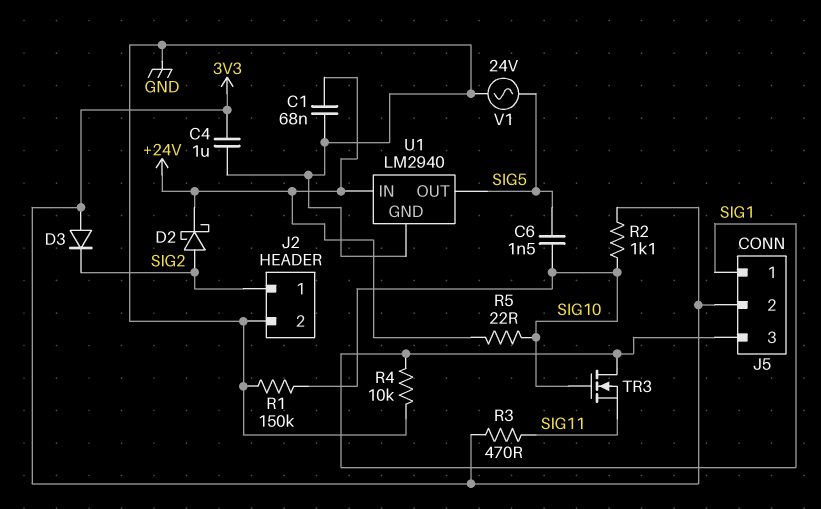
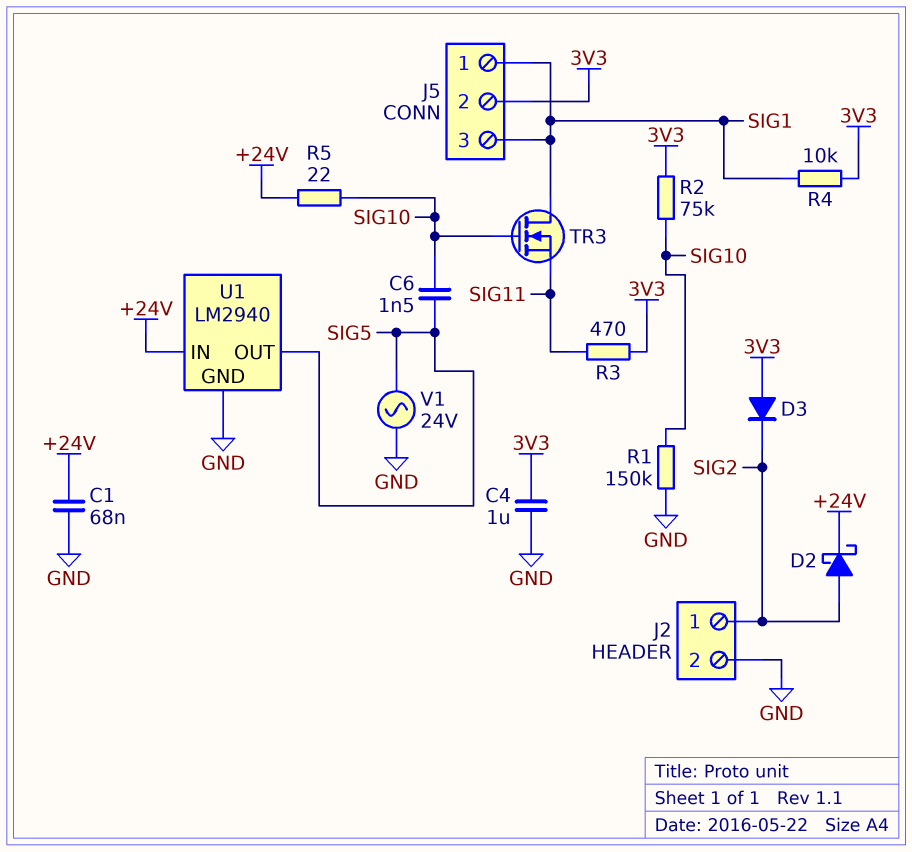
R2: 1.1k (3V3, SIG10) -> 75k (3V3, SIG10)
R4: 10k (GND, SIG1) -> 10k (3V3, SIG1)

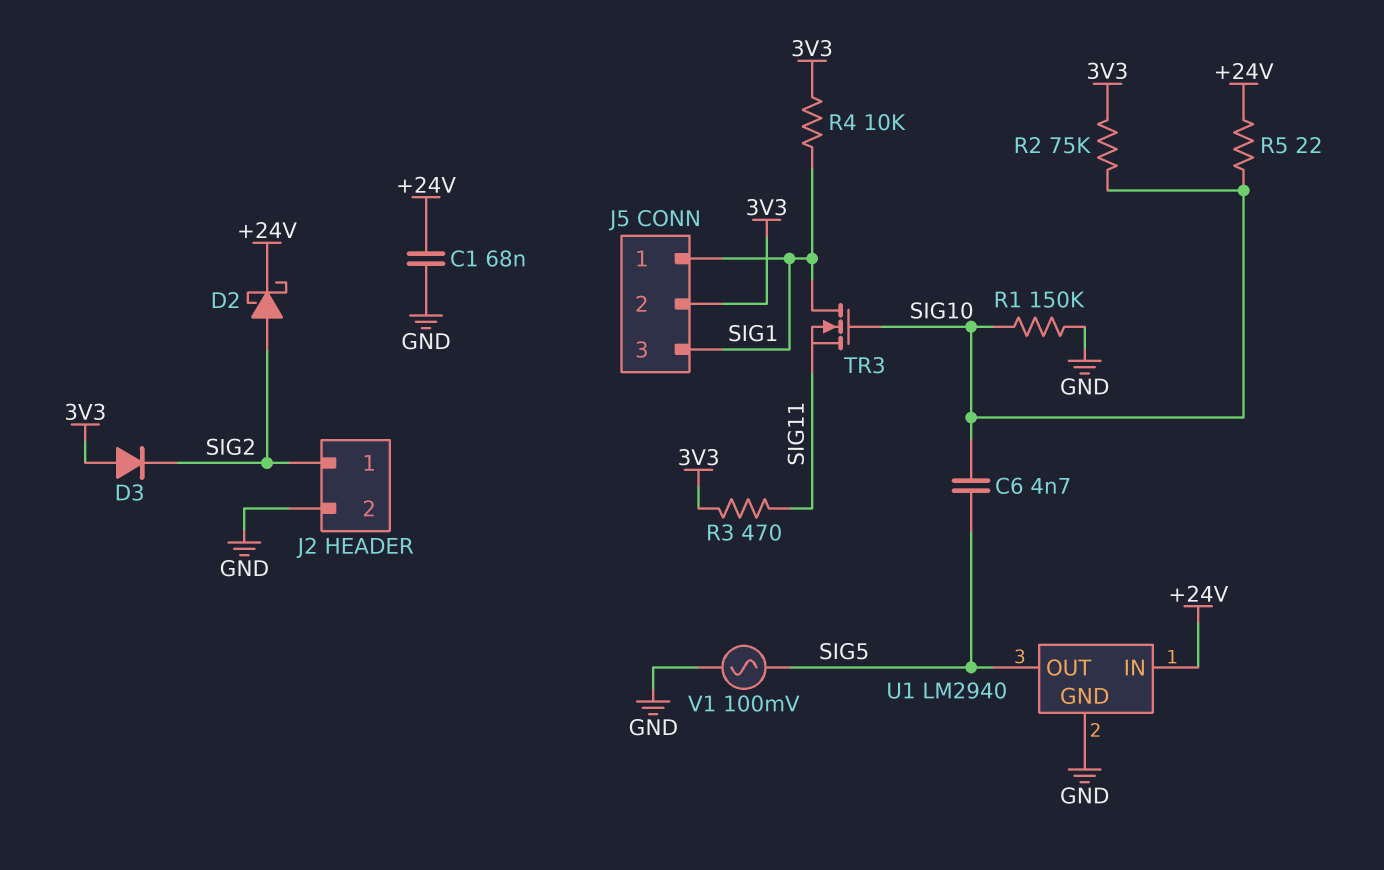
C4: 1uF (3V3, GND) -> none
C6: 1.5nF (SIG5, SIG10) -> 4.7nF (SIG5, SIG10)
V1: AC 24V (GND, SIG5) -> AC 100mV (GND, SIG5)

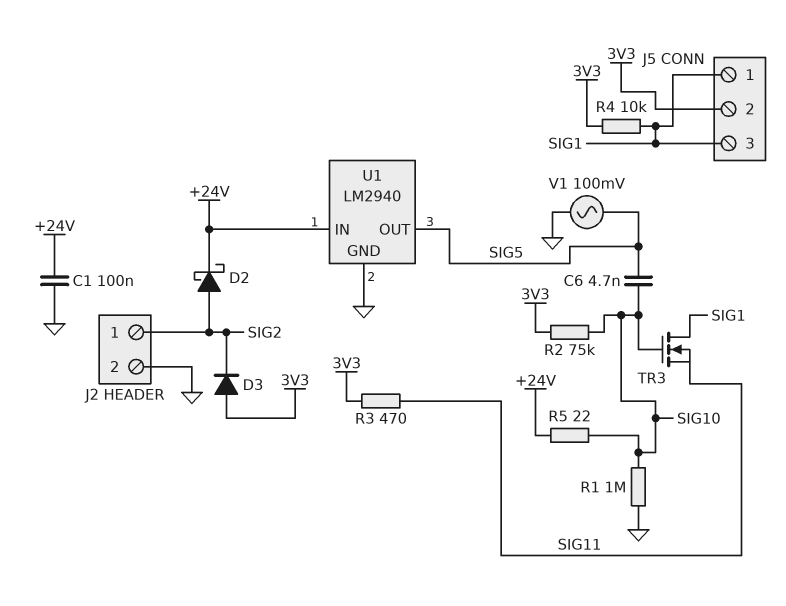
C1: 68nF (+24V, GND) -> 100nF (+24V, GND)
R1: 150k (GND, SIG10) -> 1M (GND, SIG10)

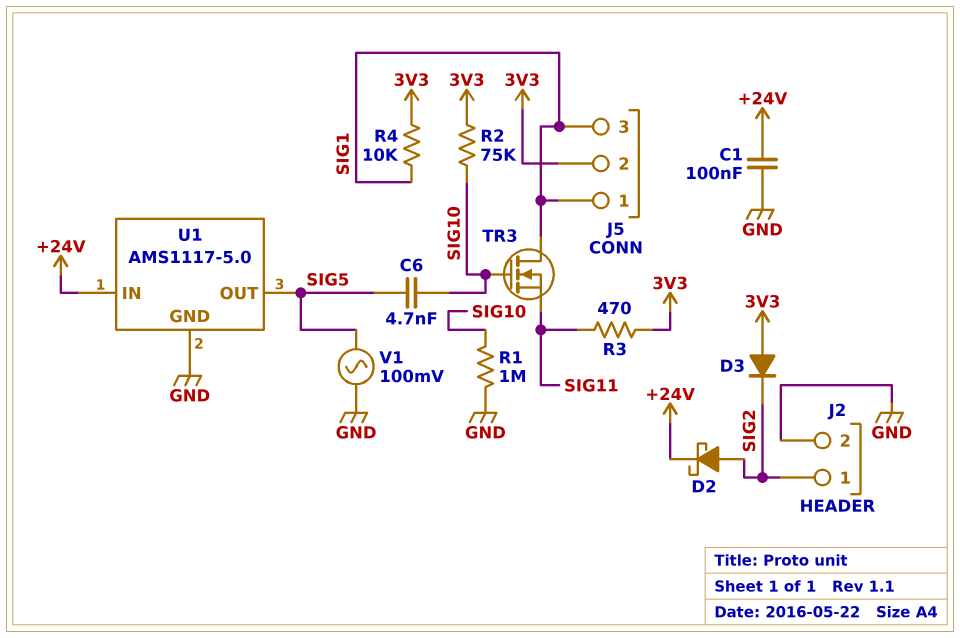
R5: 22 (+24V, SIG10) -> none
U1: LM2940 -> AMS1117-5.0

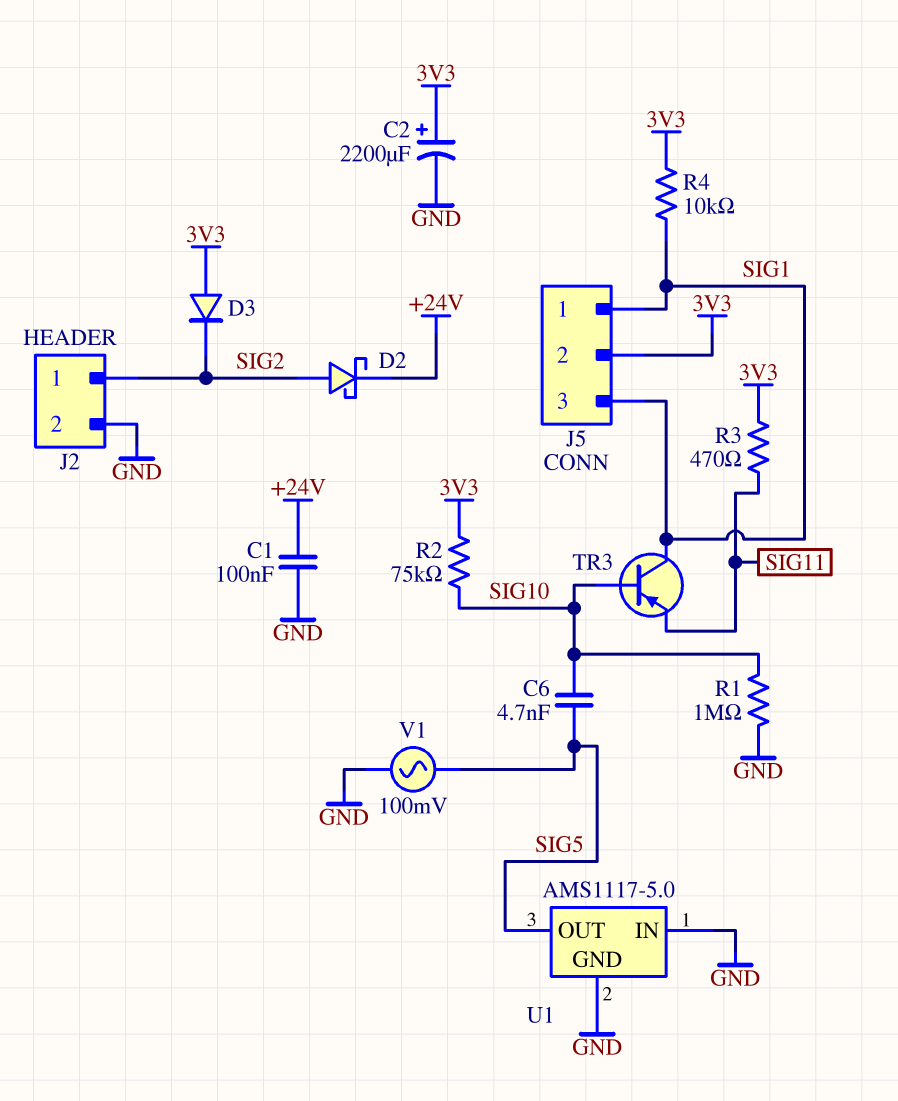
C2: none -> 2200uF (plus 3V3, minus GND)
TR3: NMOS (G SIG10, D SIG1, S SIG11) -> PNP (B SIG10, C SIG1, E SIG11)
U1 pin IN: +24V -> GND

